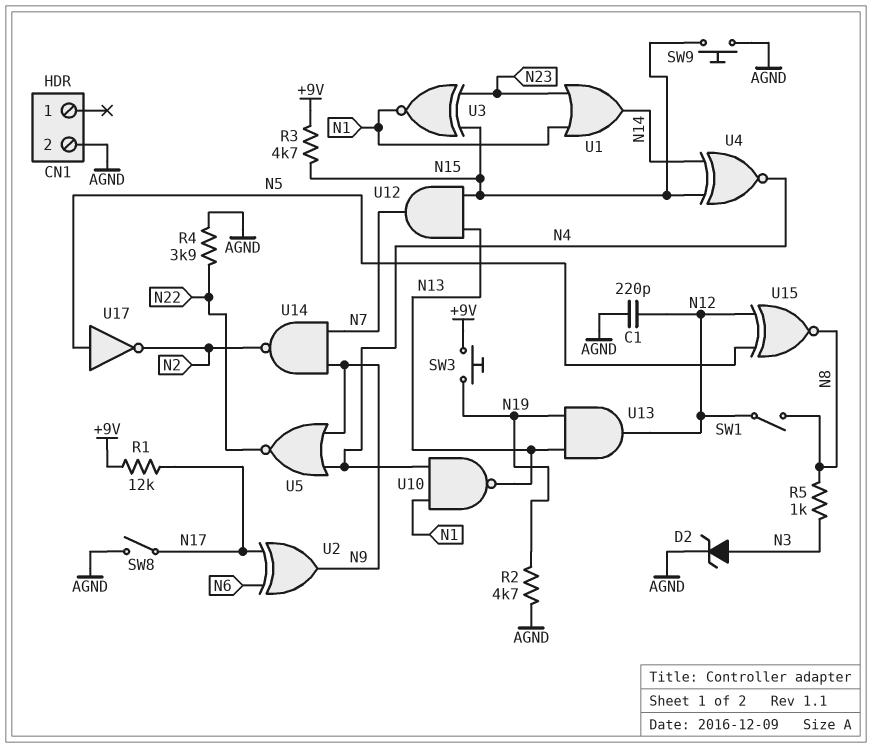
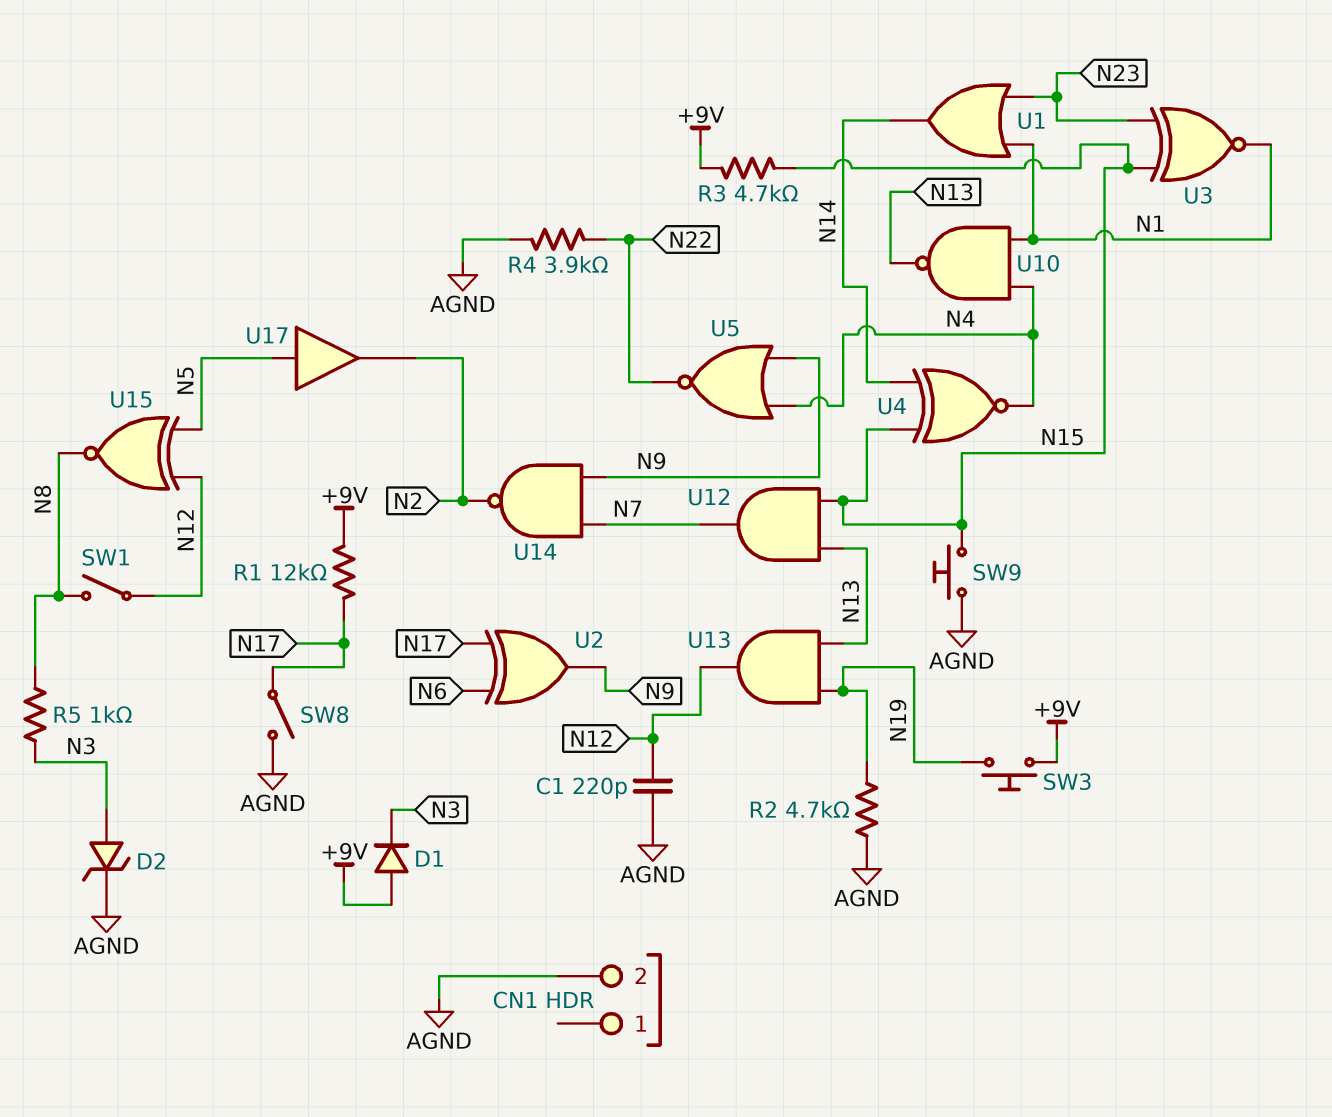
D1: none -> diode (A +9V, K N3)
U17: NOT (in N5, out N2) -> buffer (in N5, out N2)

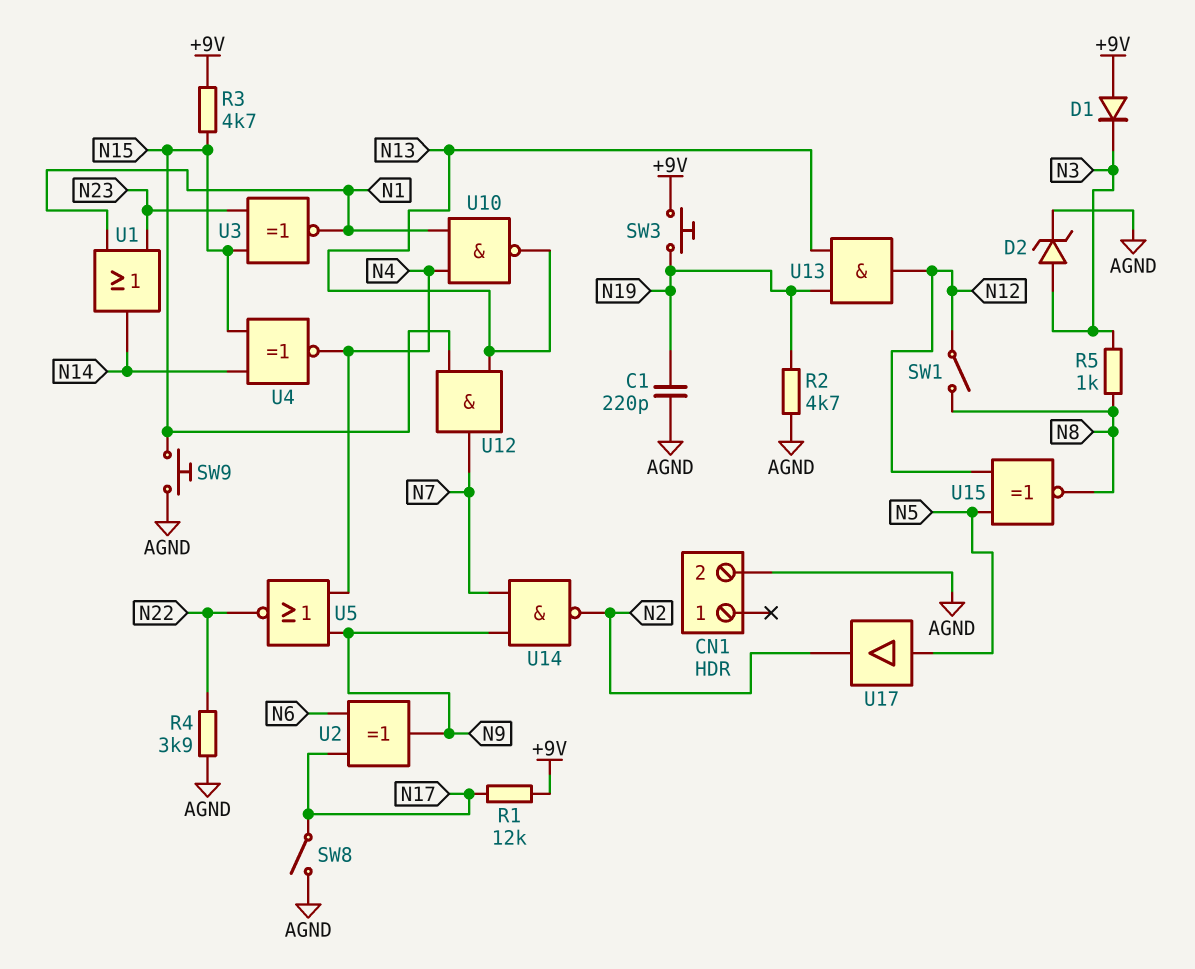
C1: 220pF (AGND, N12) -> 220pF (AGND, N19)

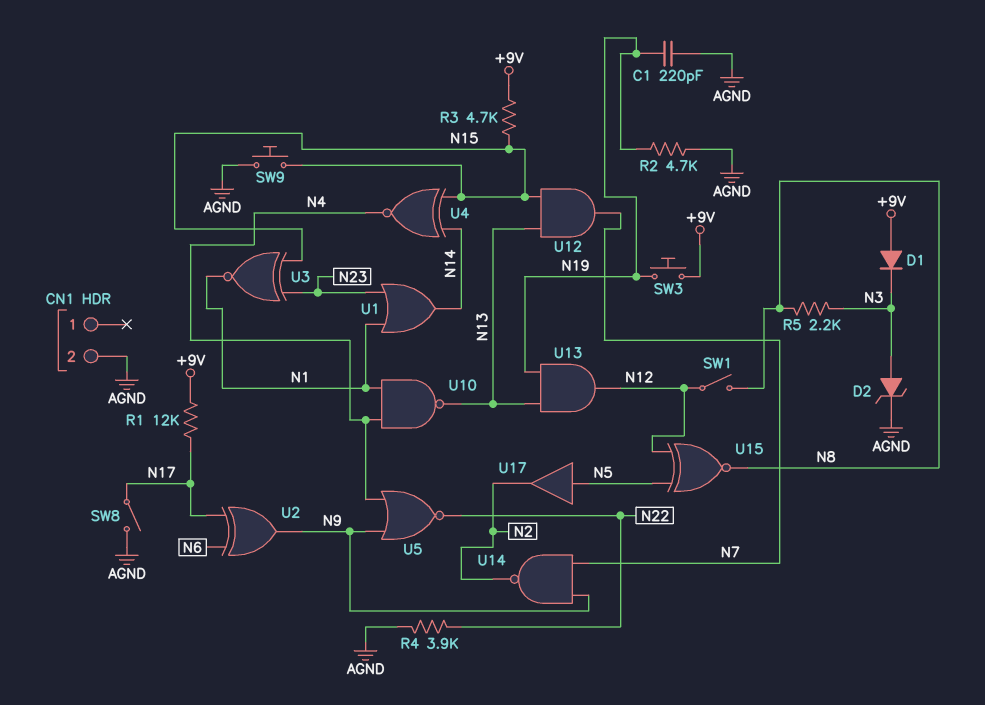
R5: 1k (N3, N8) -> 2.2k (N3, N8)

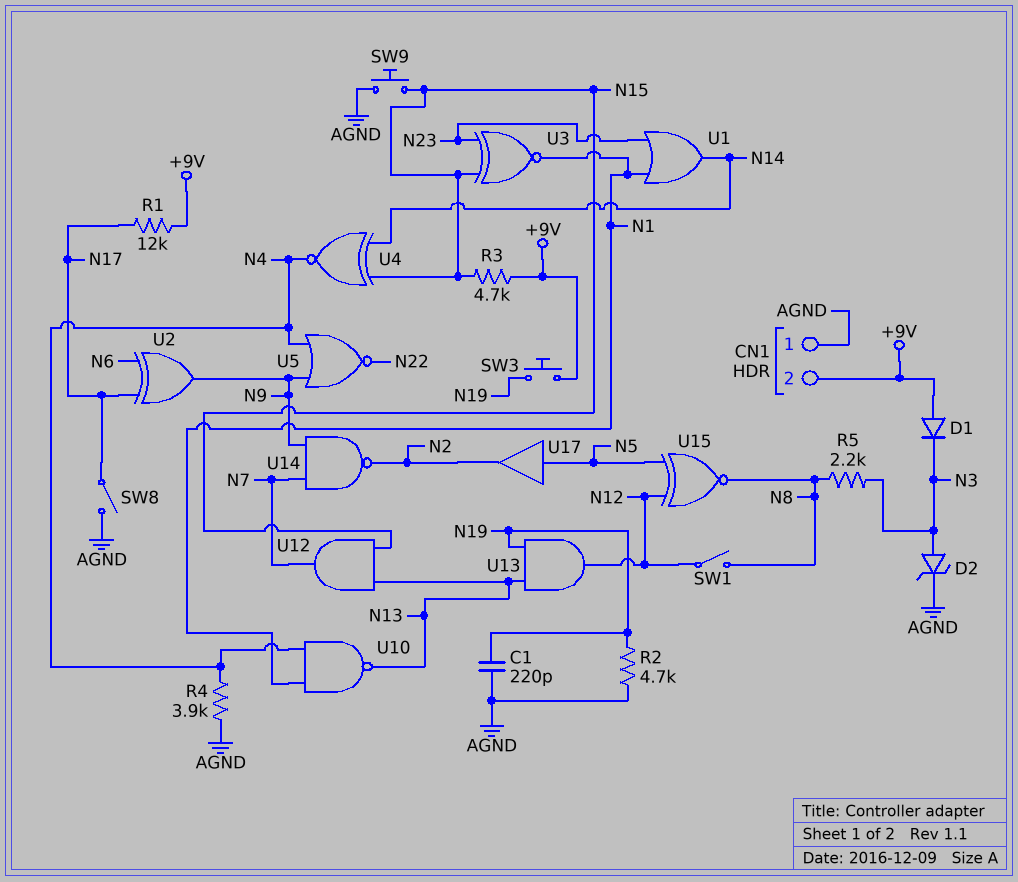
CN1 pin 1: none -> AGND
CN1 pin 2: AGND -> +9V
R4: 3.9k (AGND, N22) -> 3.9k (AGND, N4)

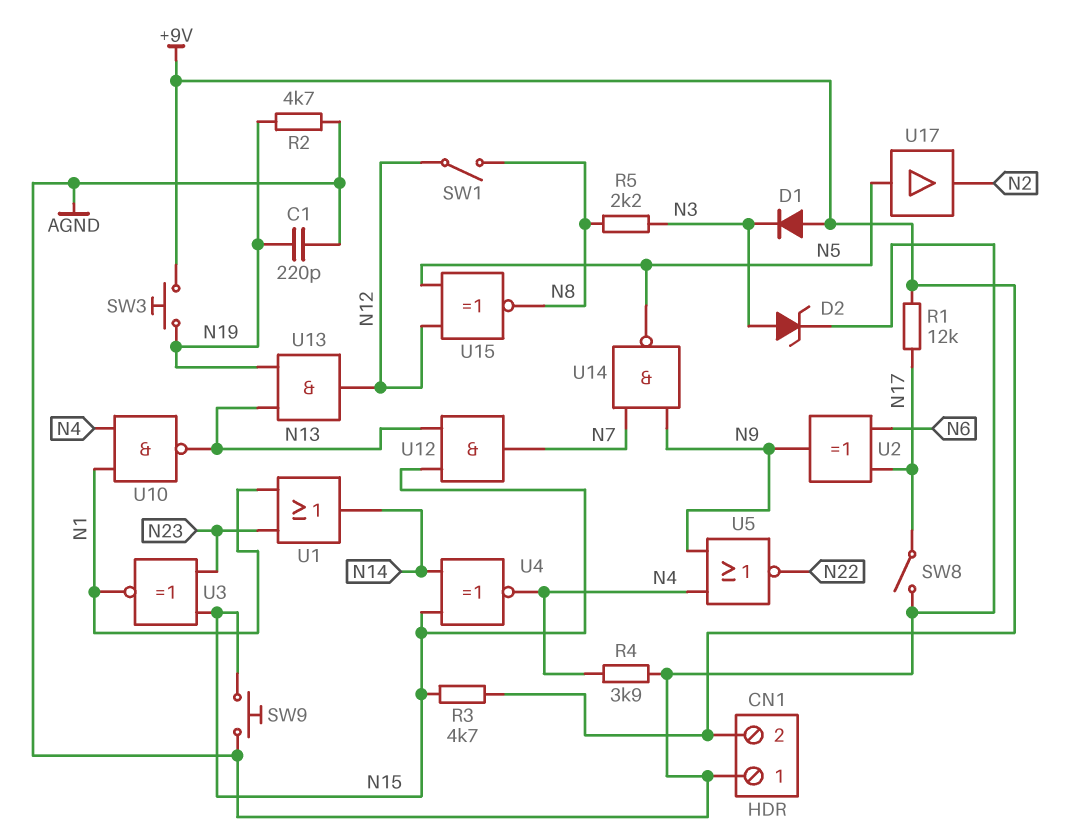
U14: NAND (in N7, in N9, out N2) -> NAND (in N7, in N9, out N5)

